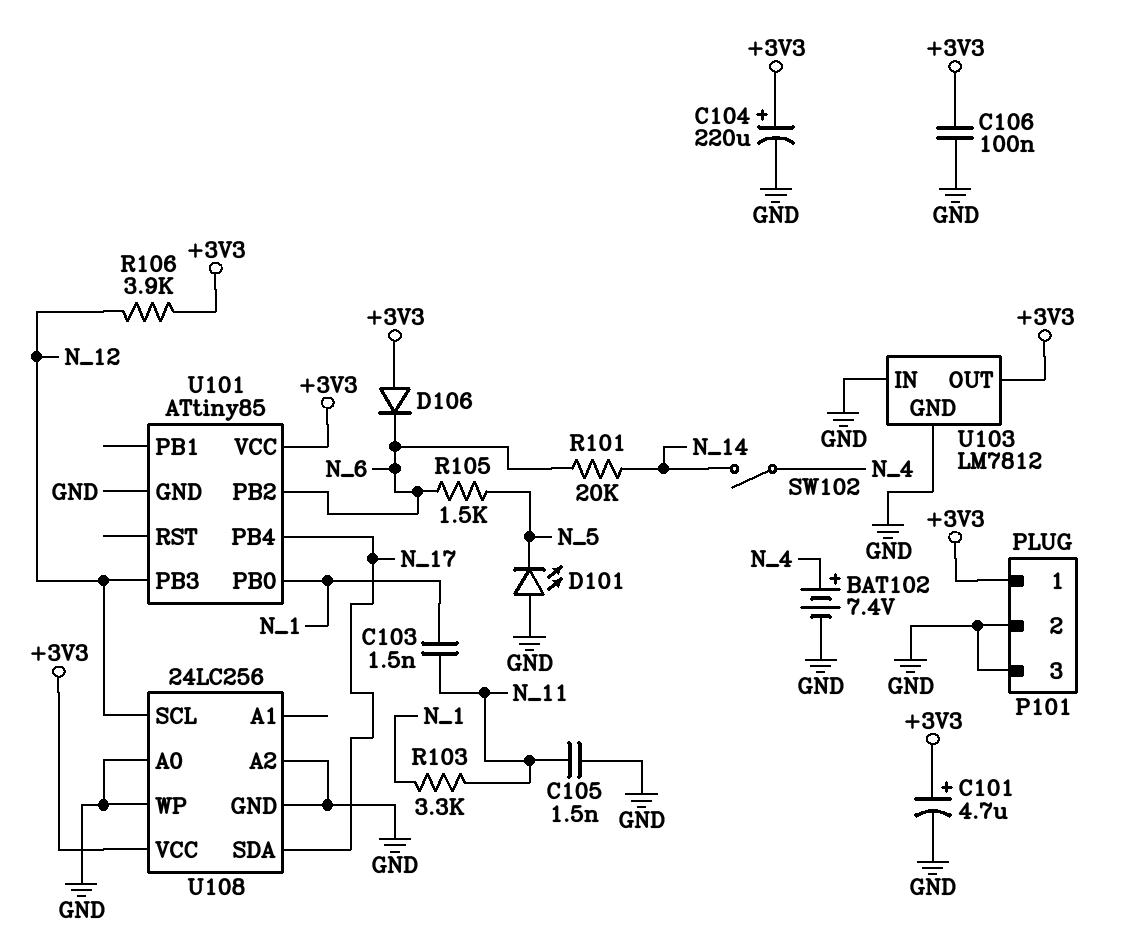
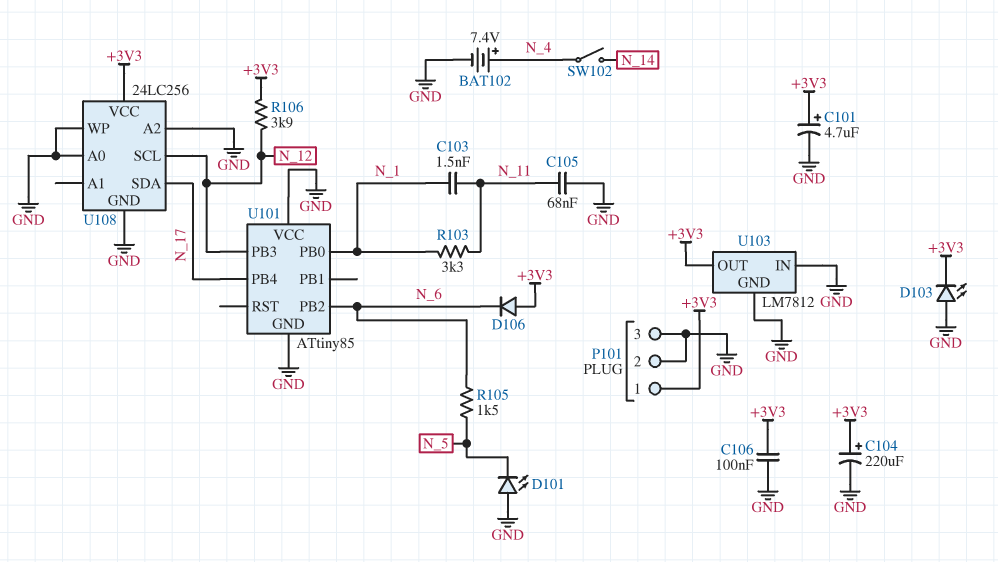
C105: 1.5nF (GND, N_11) -> 68nF (GND, N_11)
D103: none -> LED (A GND, K +3V3)
R101: 20k (N_6, N_14) -> none
U101 pin VCC: +3V3 -> GND

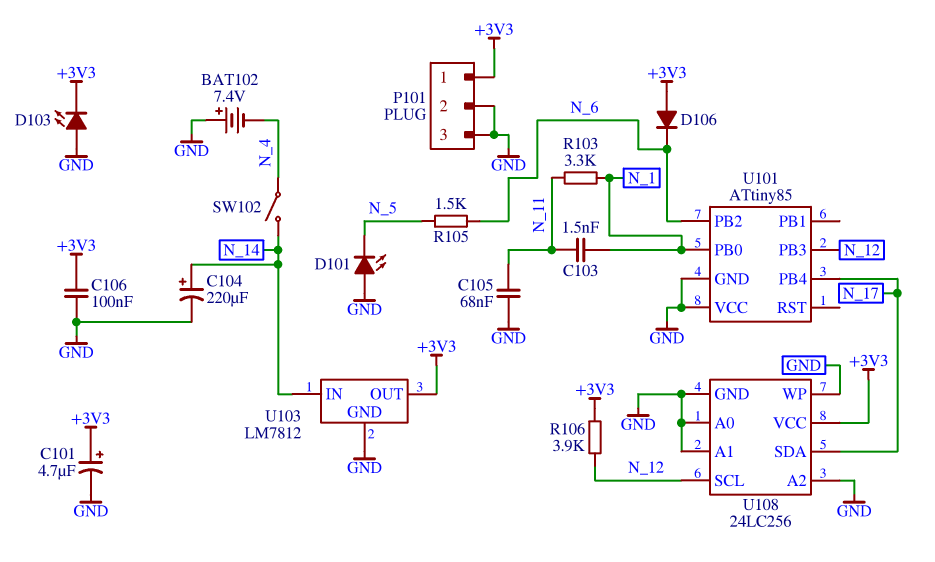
BAT102: 7.4V (plus N_4, minus GND) -> 7.4V (plus GND, minus N_4)
C104: 220uF (plus +3V3, minus GND) -> 220uF (plus N_14, minus GND)
U103 pin IN: GND -> N_14
U108 pin A1: none -> GND

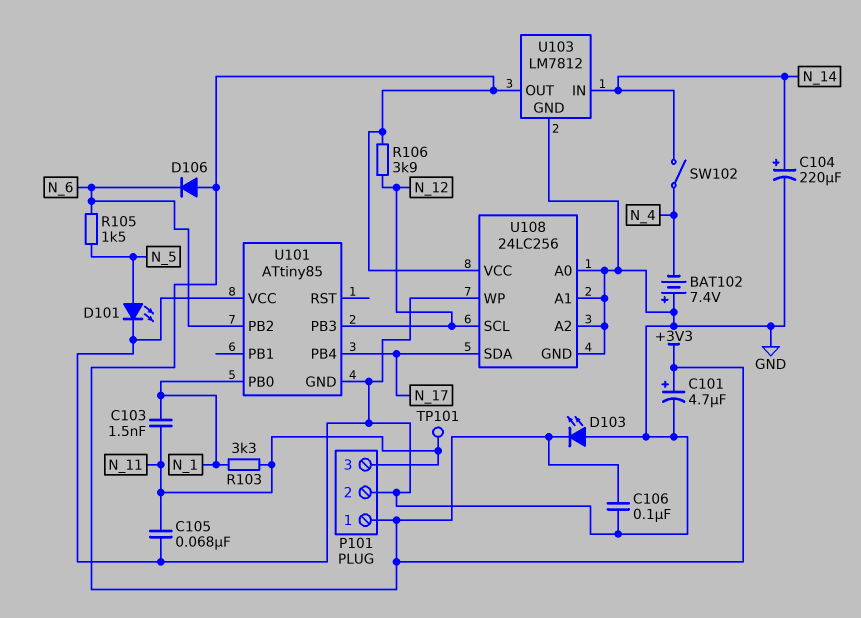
D101: LED (A GND, K N_5) -> LED (A N_5, K GND)
P101 pin 3: GND -> N_11
TP101: none -> test point (N_11)

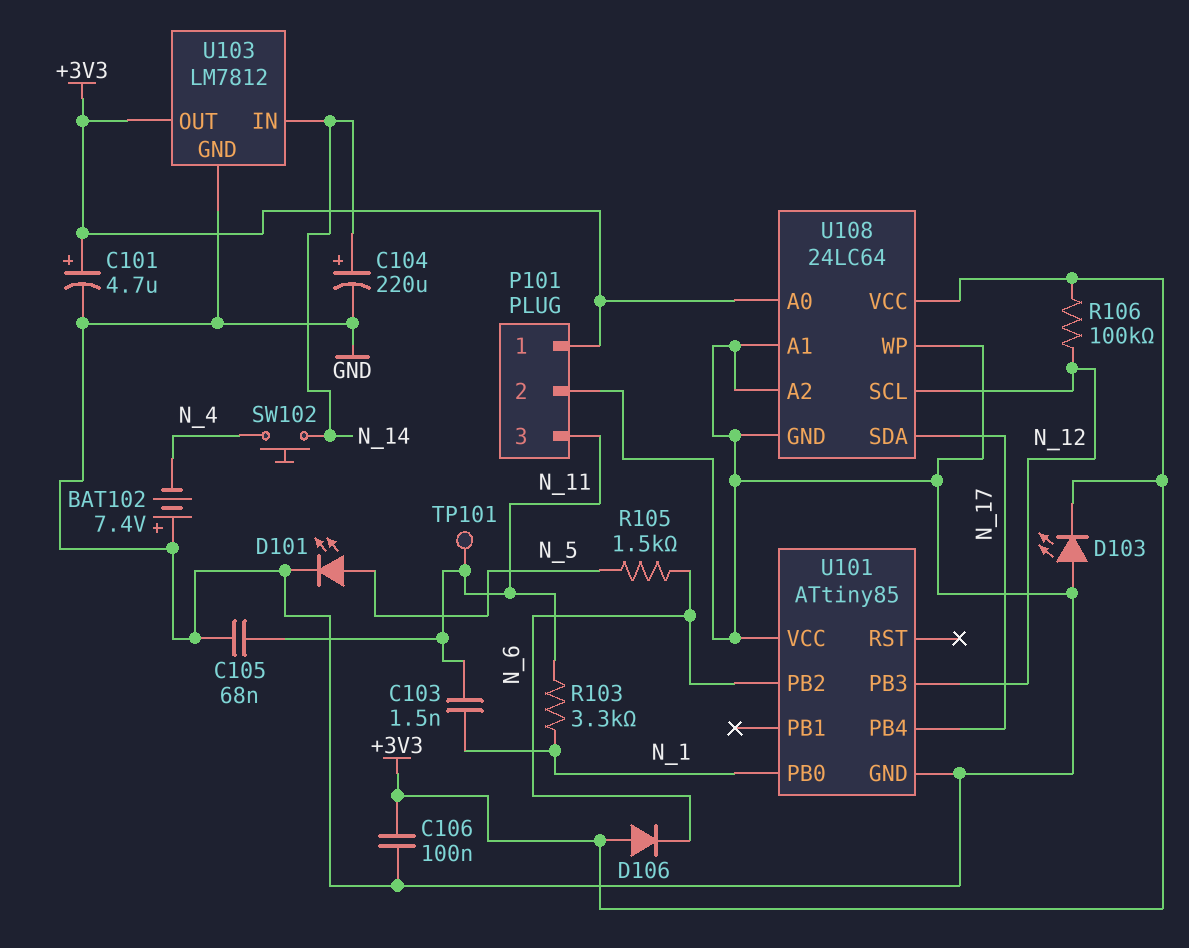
R106: 3.9k (+3V3, N_12) -> 100k (+3V3, N_12)
SW102: switch (N_4, N_14) -> button (N_4, N_14)
U108: 24LC256 -> 24LC64
U108 pin A0: GND -> +3V3

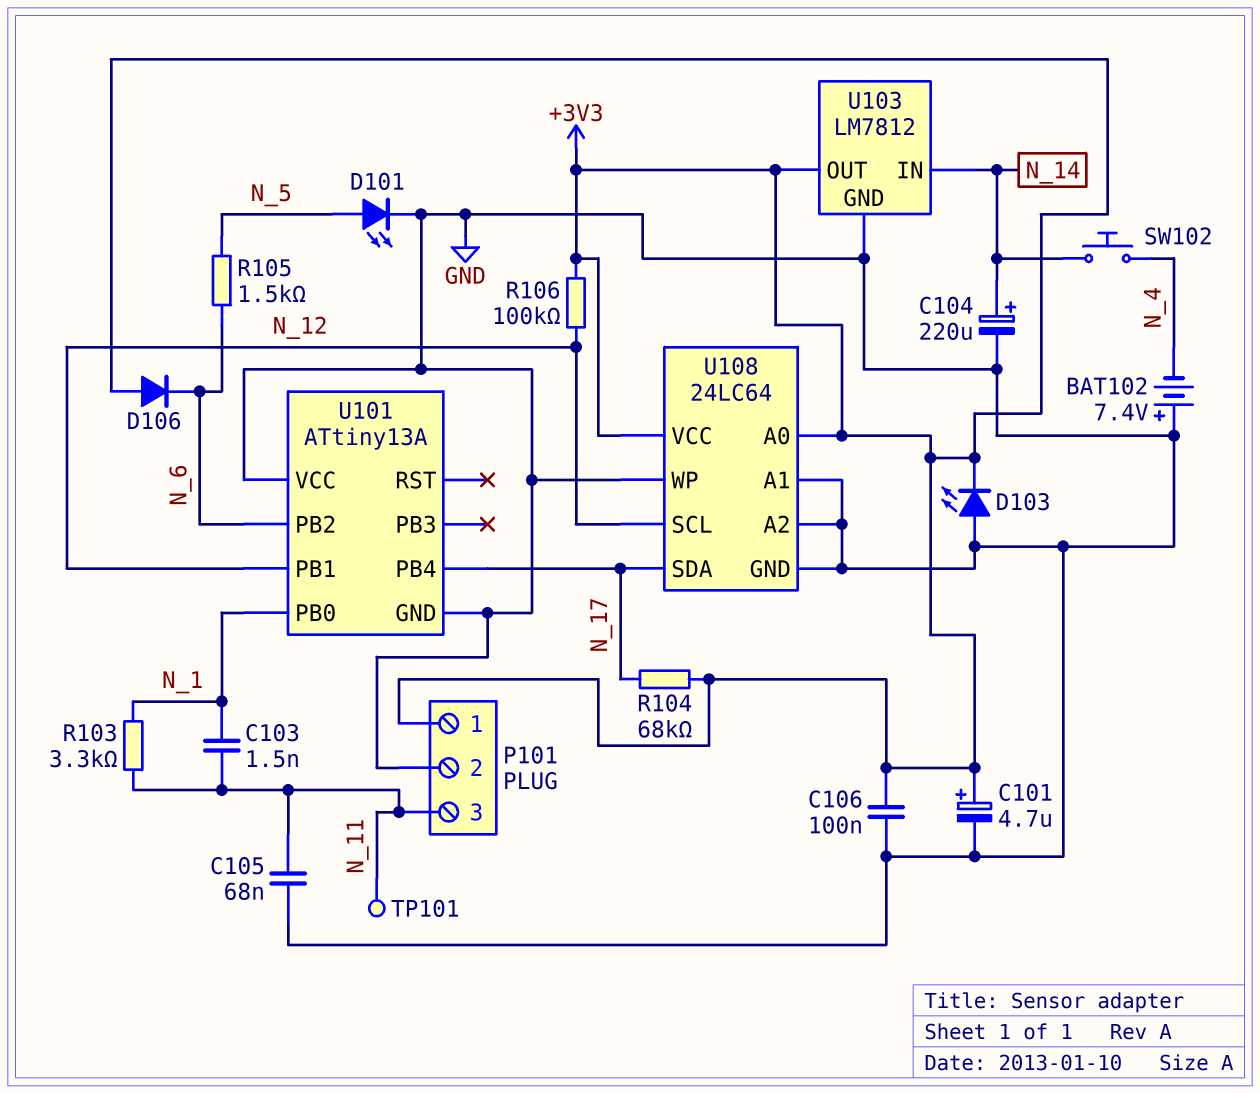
R104: none -> 68k (+3V3, N_17)
U101: ATtiny85 -> ATtiny13A
U101 pin PB1: none -> N_12
U101 pin PB3: N_12 -> none

